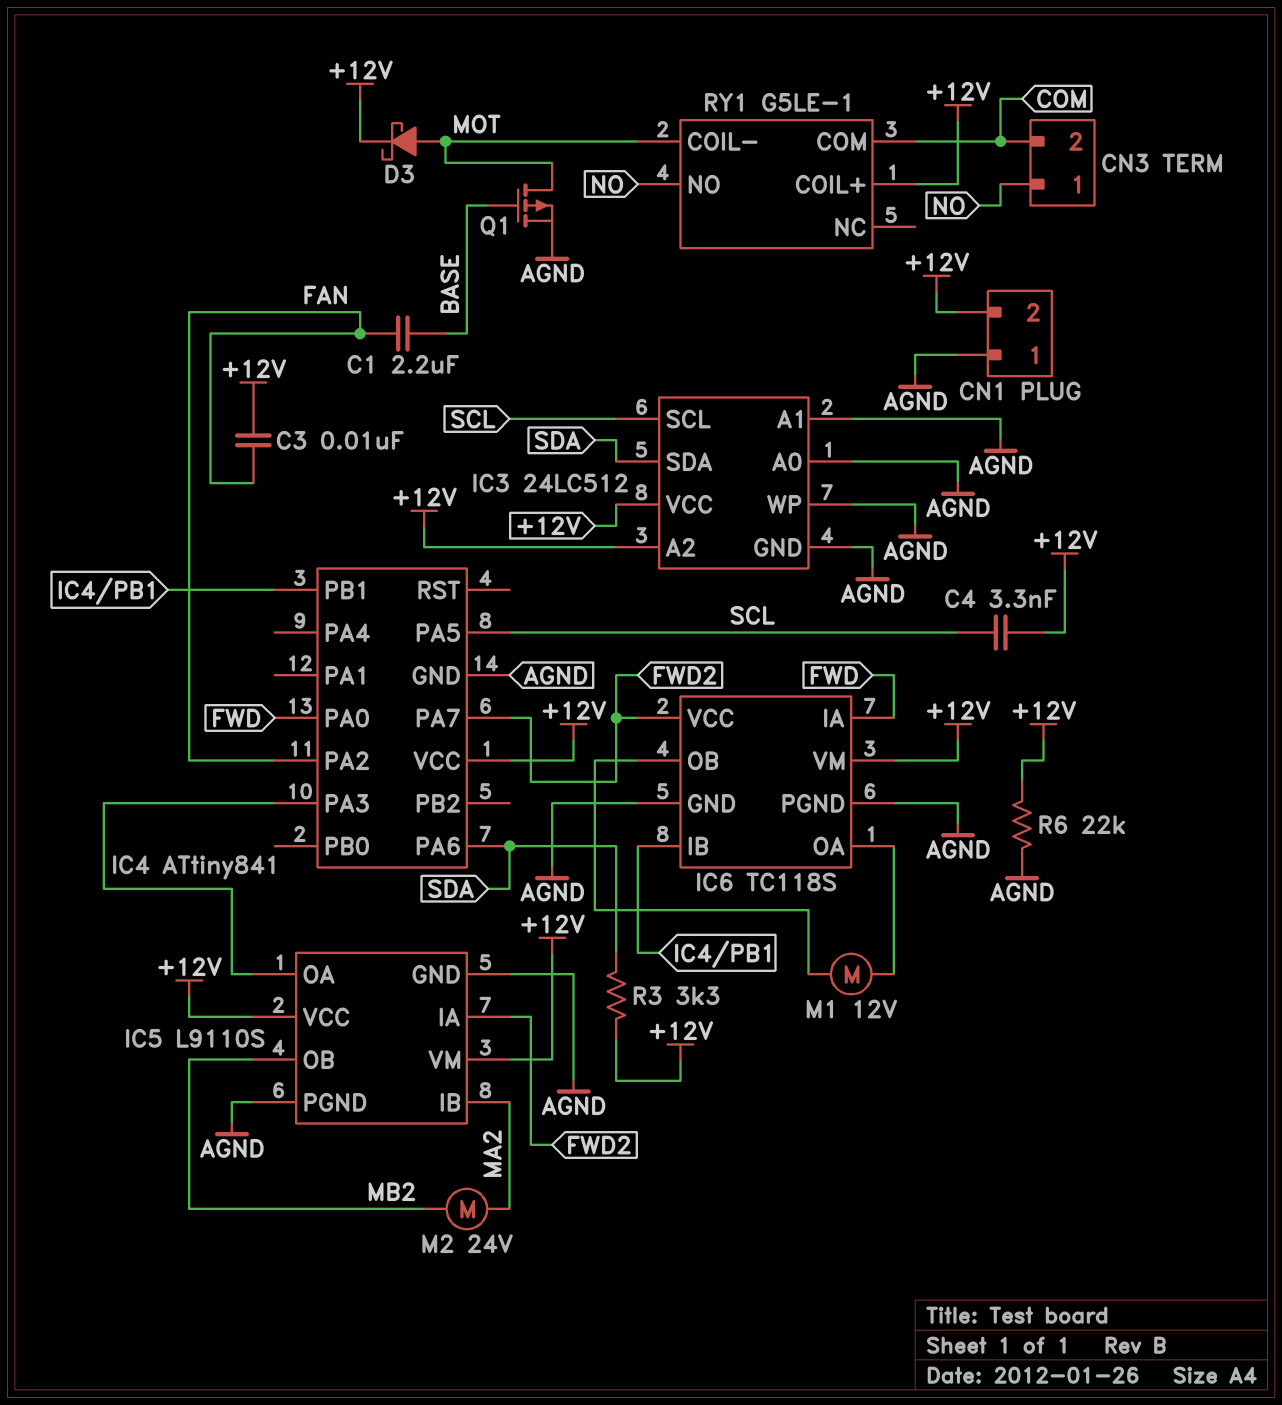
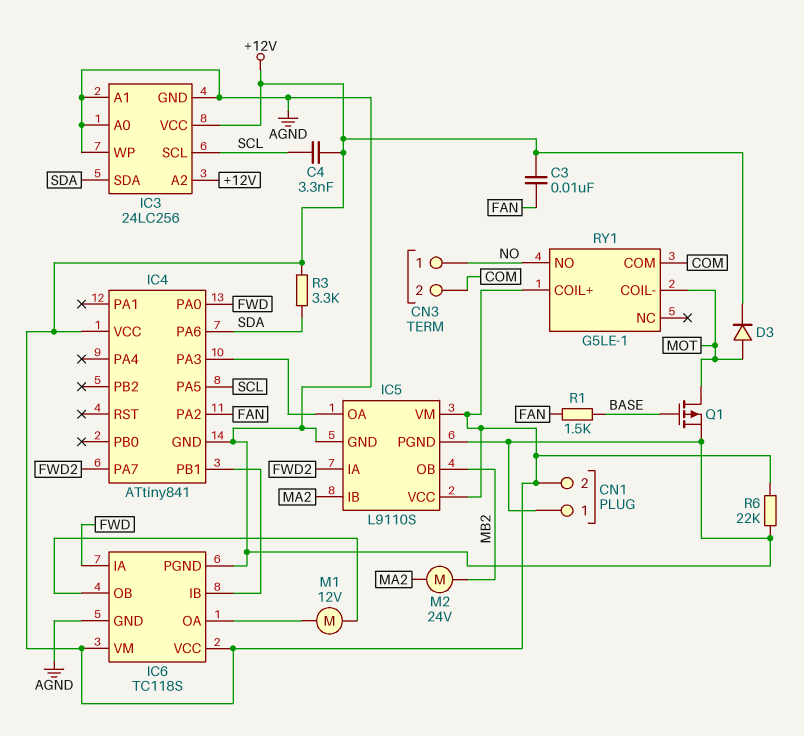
C1: 2.2uF (BASE, FAN) -> none
D3: schottky (A MOT, K +12V) -> diode (A MOT, K +12V)
IC3: 24LC512 -> 24LC256
IC6 pin VCC: FWD2 -> +12V
R1: none -> 1.5k (BASE, FAN)

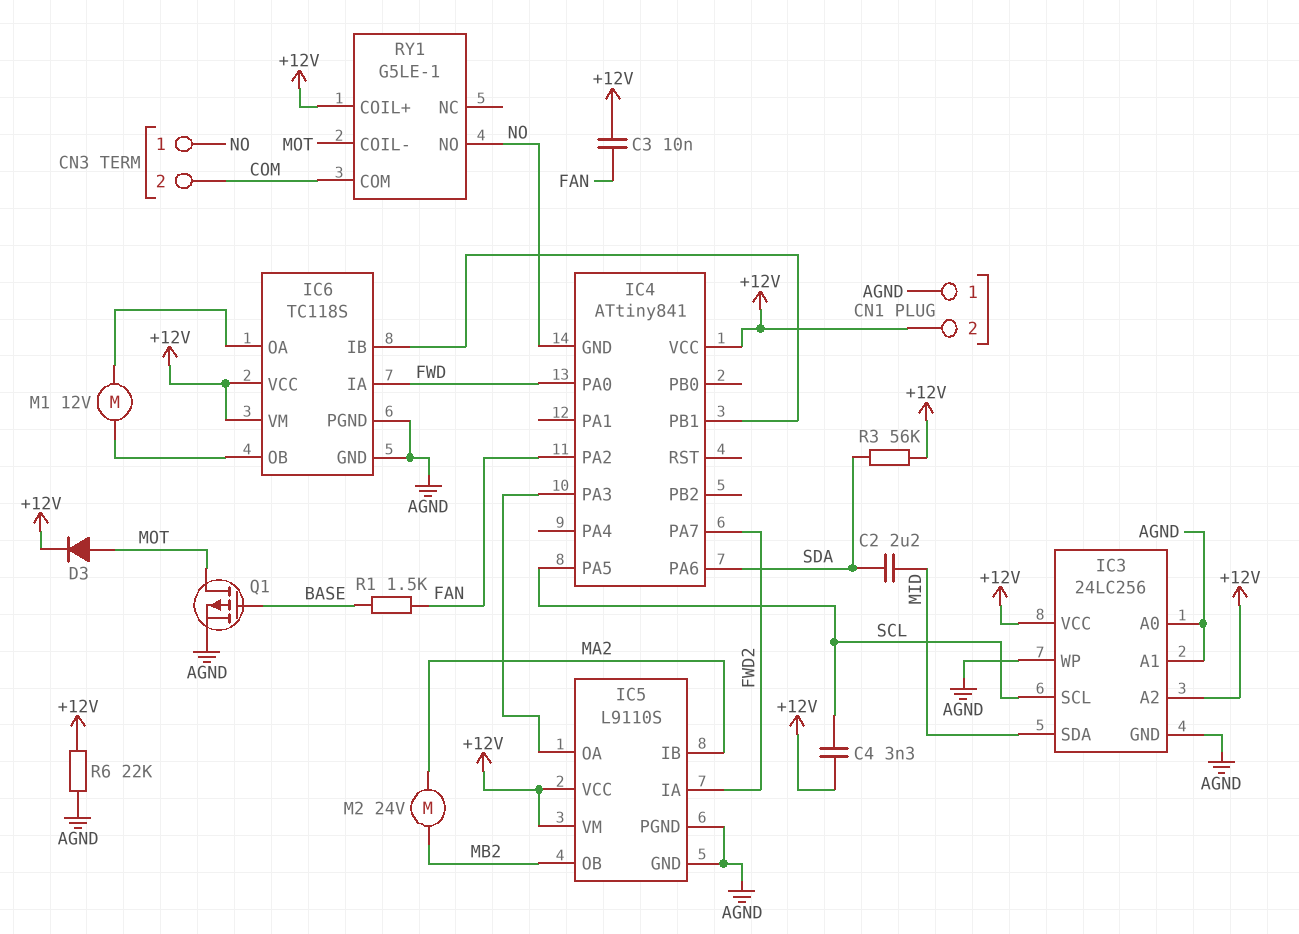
C2: none -> 2.2uF (MID, SDA)
IC3 pin SDA: SDA -> MID
IC4 pin GND: AGND -> NO
R3: 3.3k (+12V, SDA) -> 56k (+12V, SDA)

